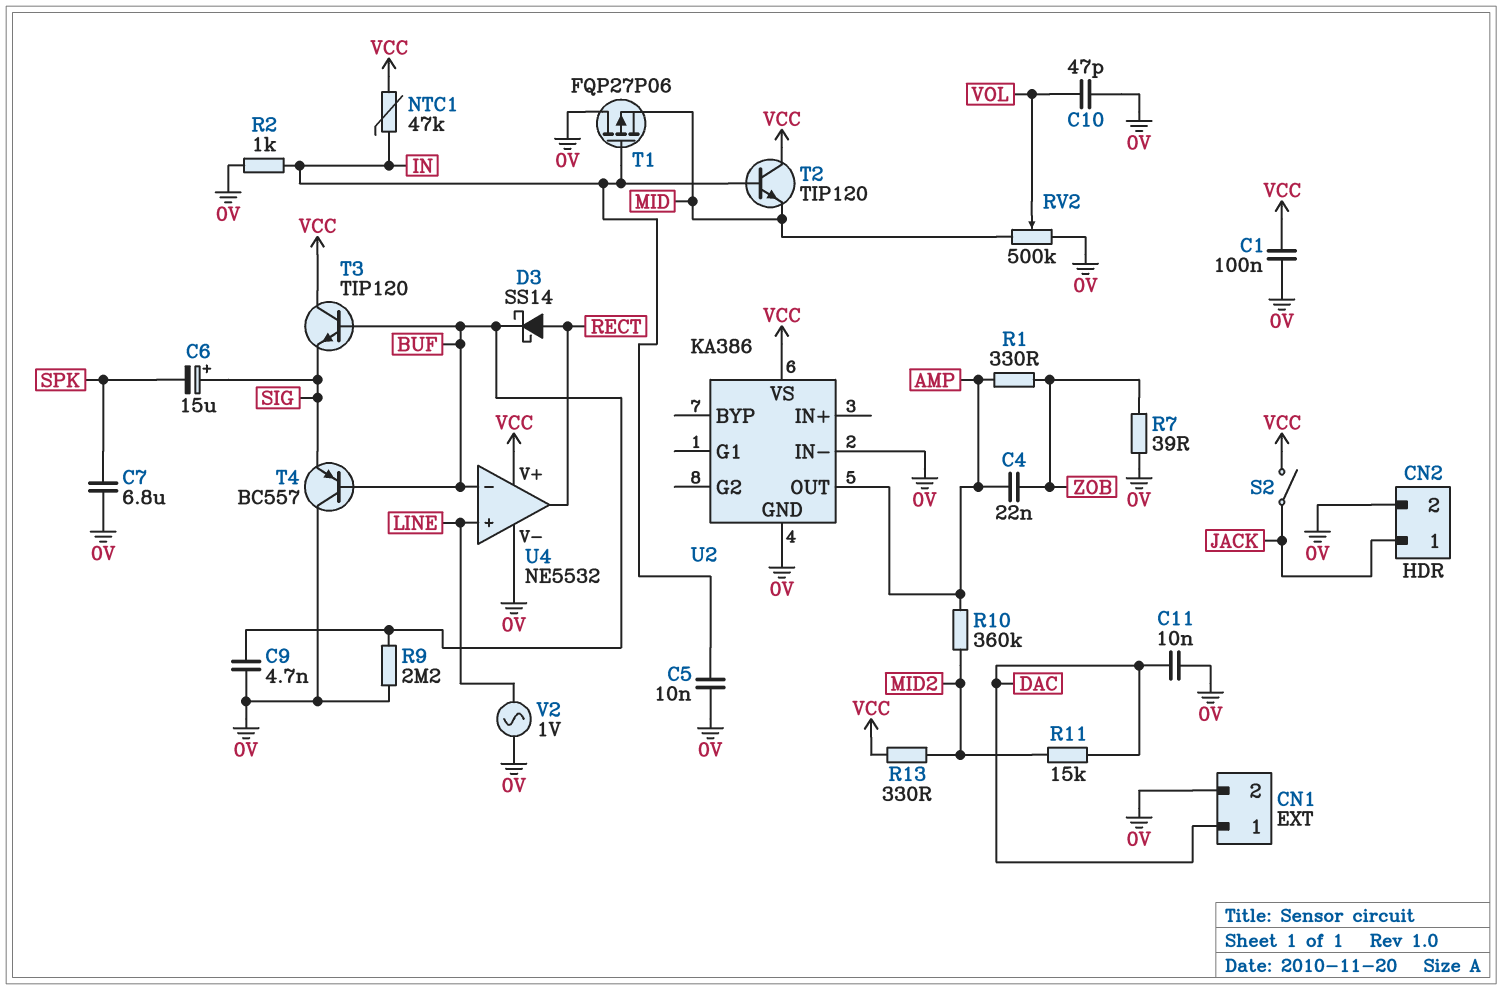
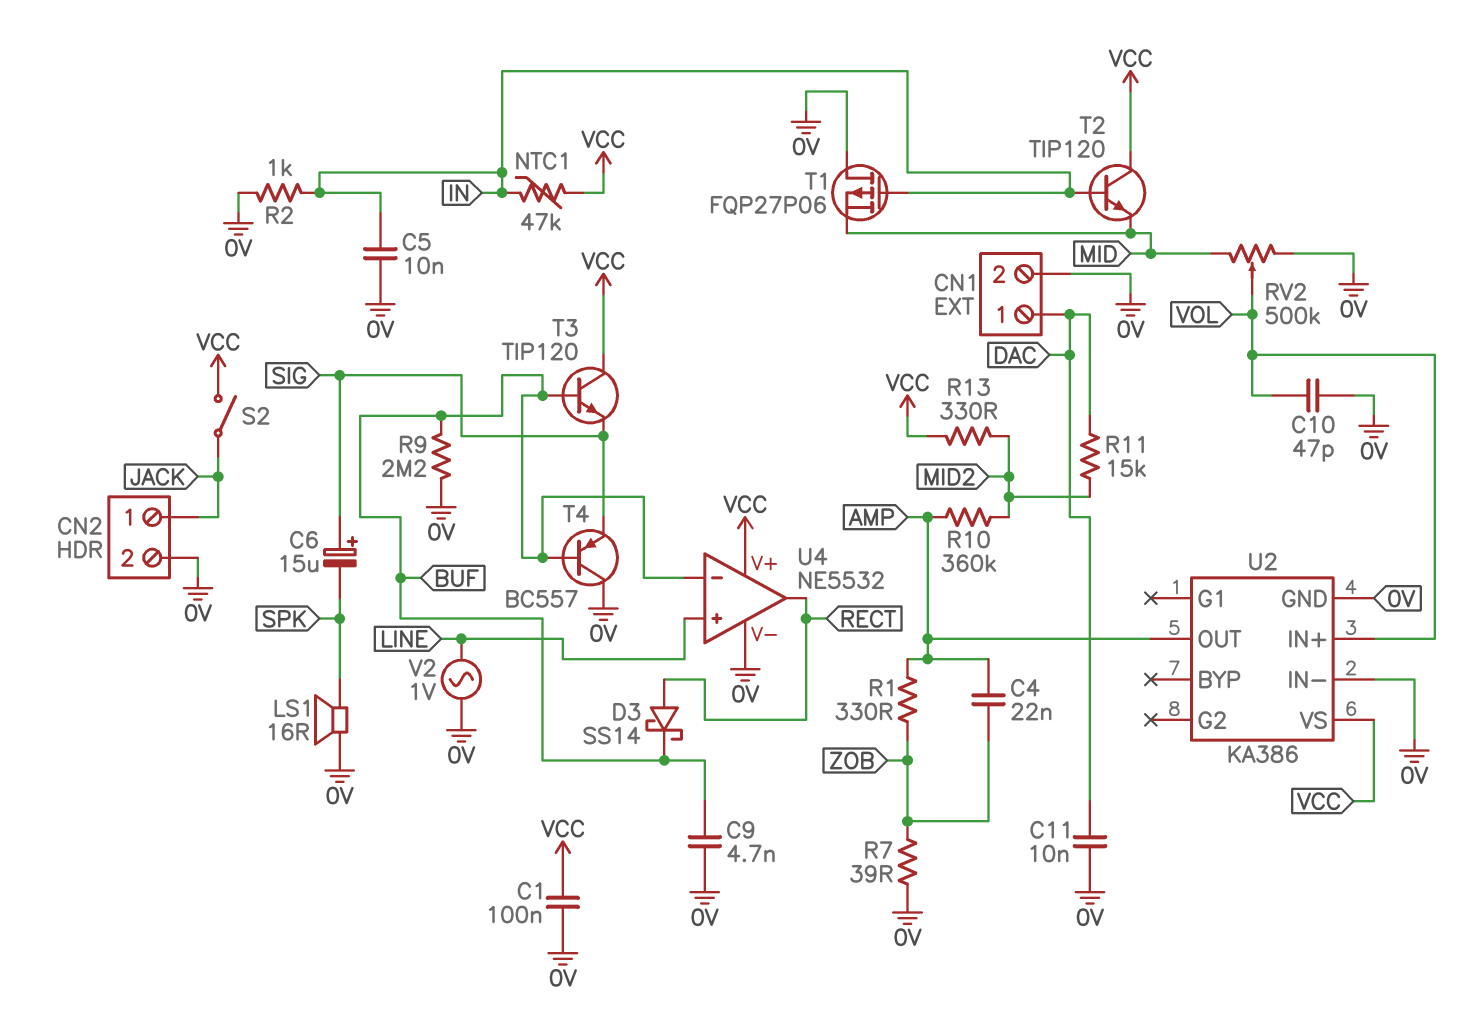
C7: 6.8uF (0V, SPK) -> none
LS1: none -> speaker 16R (0V, SPK)
U2 pin IN+: none -> VOL

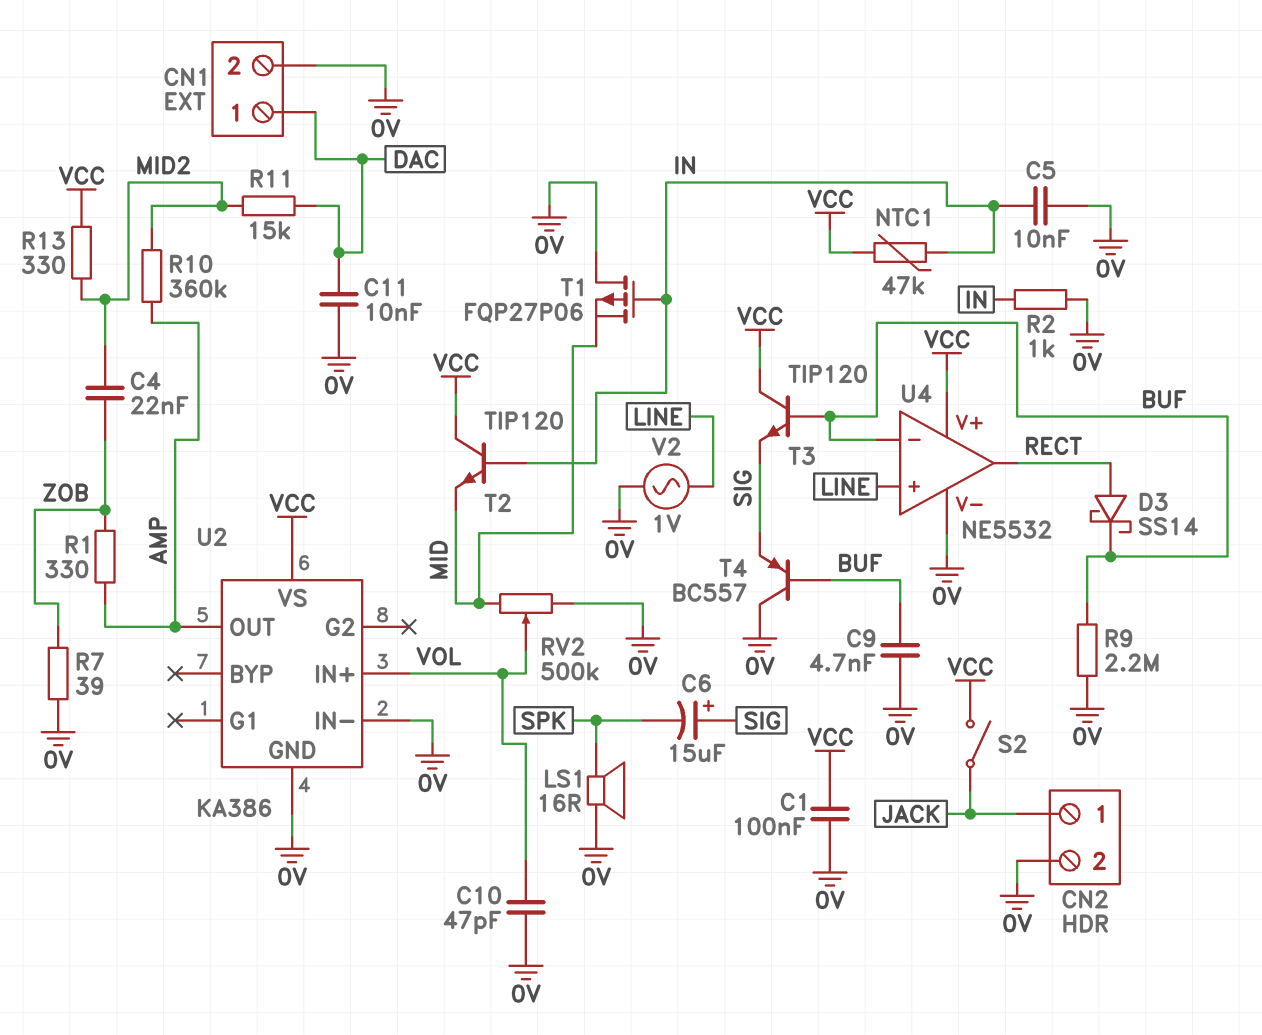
C4: 22nF (AMP, ZOB) -> 22nF (MID2, ZOB)

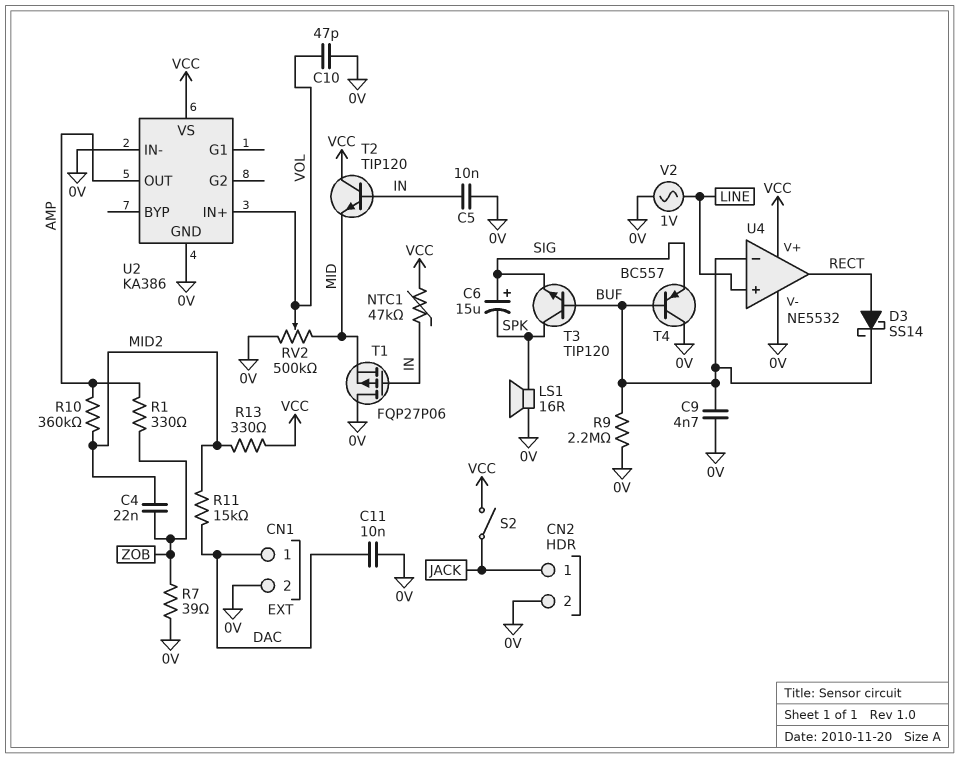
C1: 100nF (0V, VCC) -> none
R2: 1k (0V, IN) -> none
T3: NPN TIP120 (B BUF, C VCC, E SIG) -> NPN TIP120 (B BUF, C SPK, E SIG)

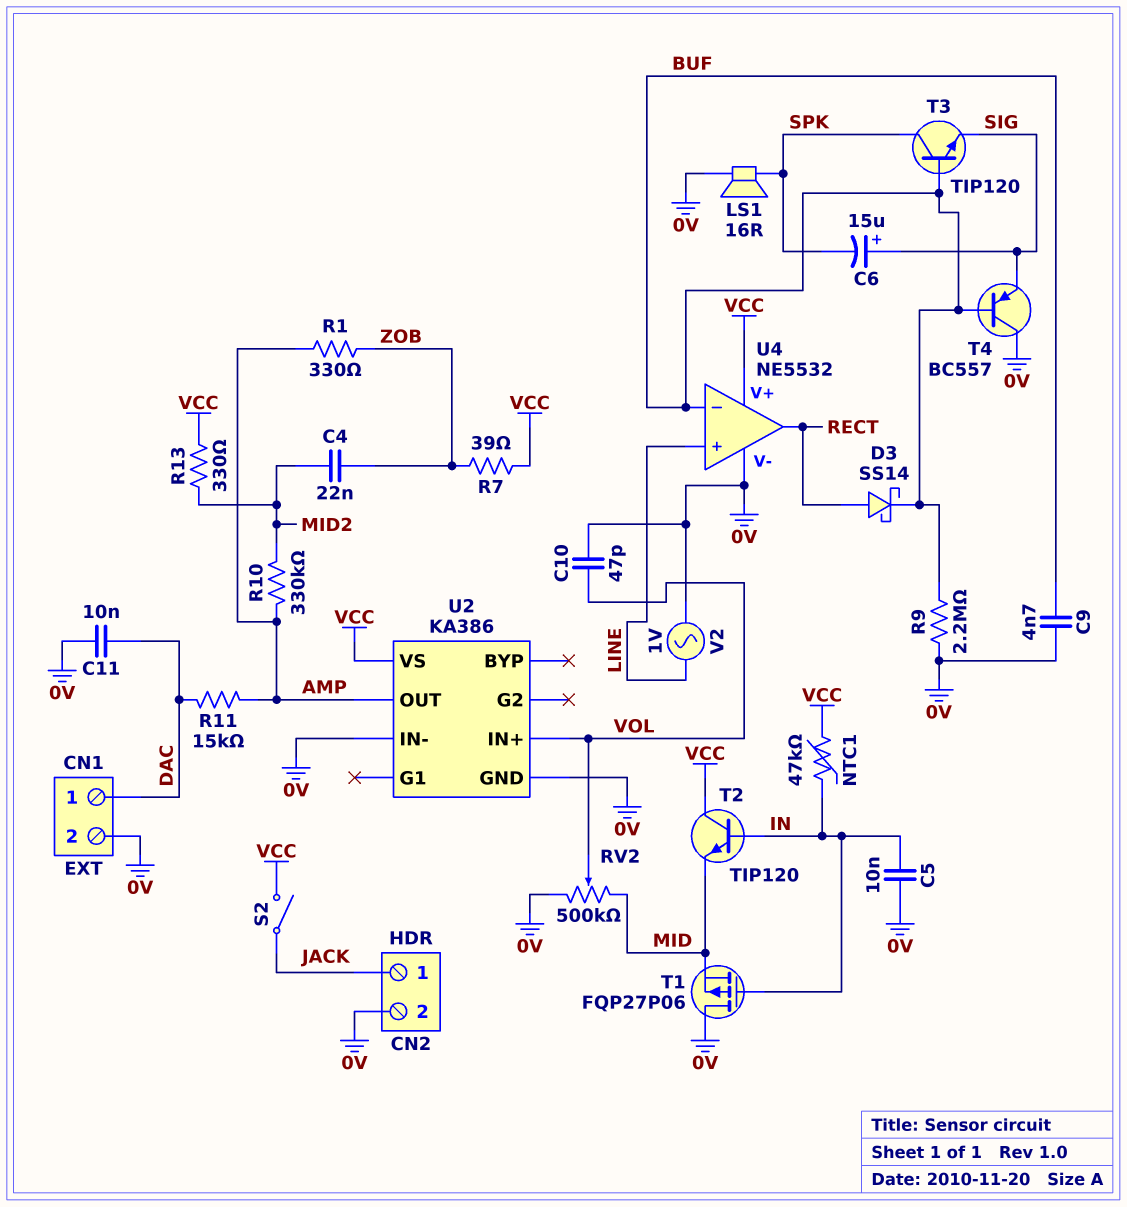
R7: 39 (0V, ZOB) -> 39 (VCC, ZOB)
R10: 360k (AMP, MID2) -> 330k (AMP, MID2)
R11: 15k (DAC, MID2) -> 15k (AMP, DAC)

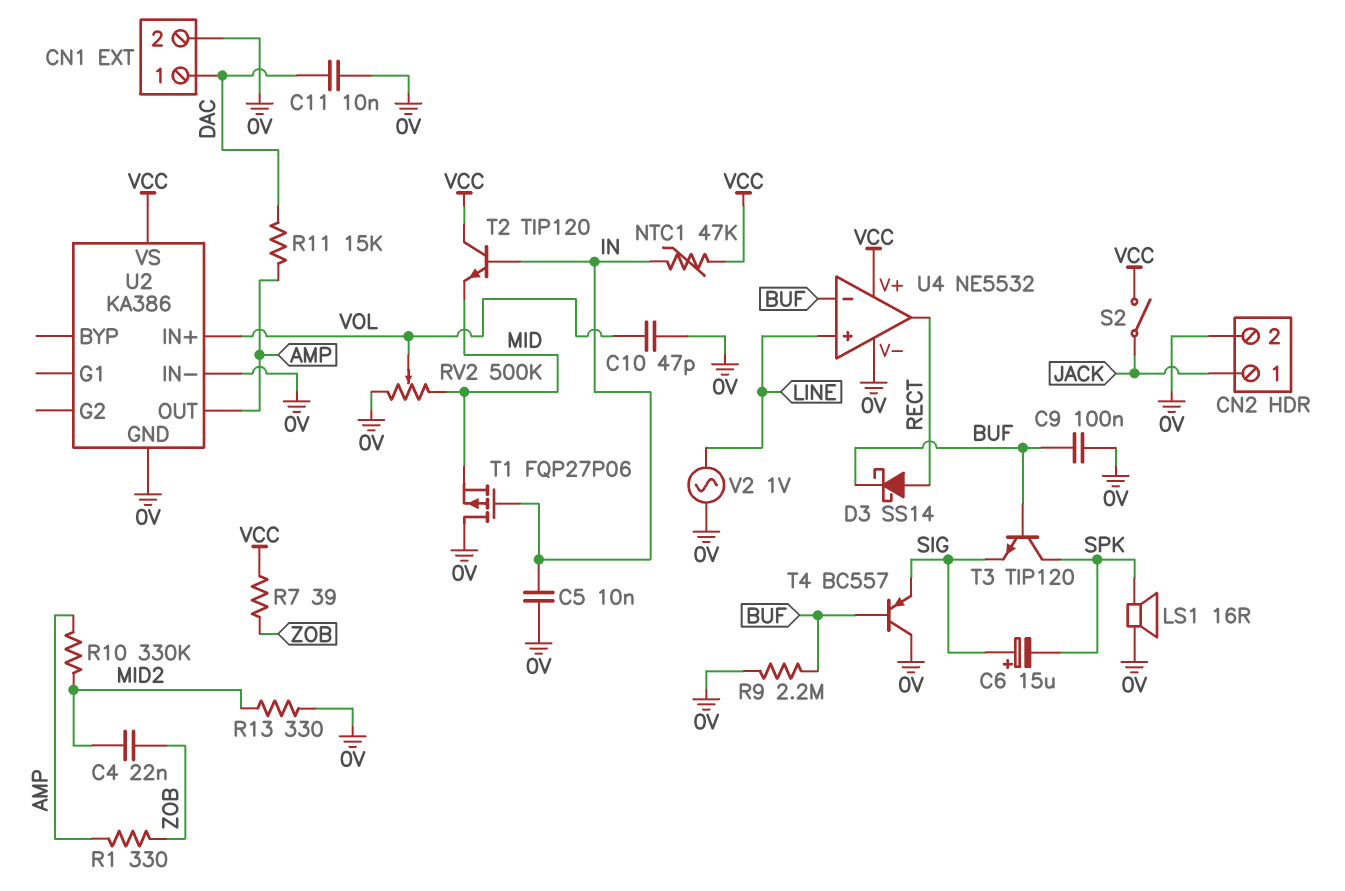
C9: 4.7nF (0V, BUF) -> 100nF (0V, BUF)
R13: 330 (MID2, VCC) -> 330 (0V, MID2)

